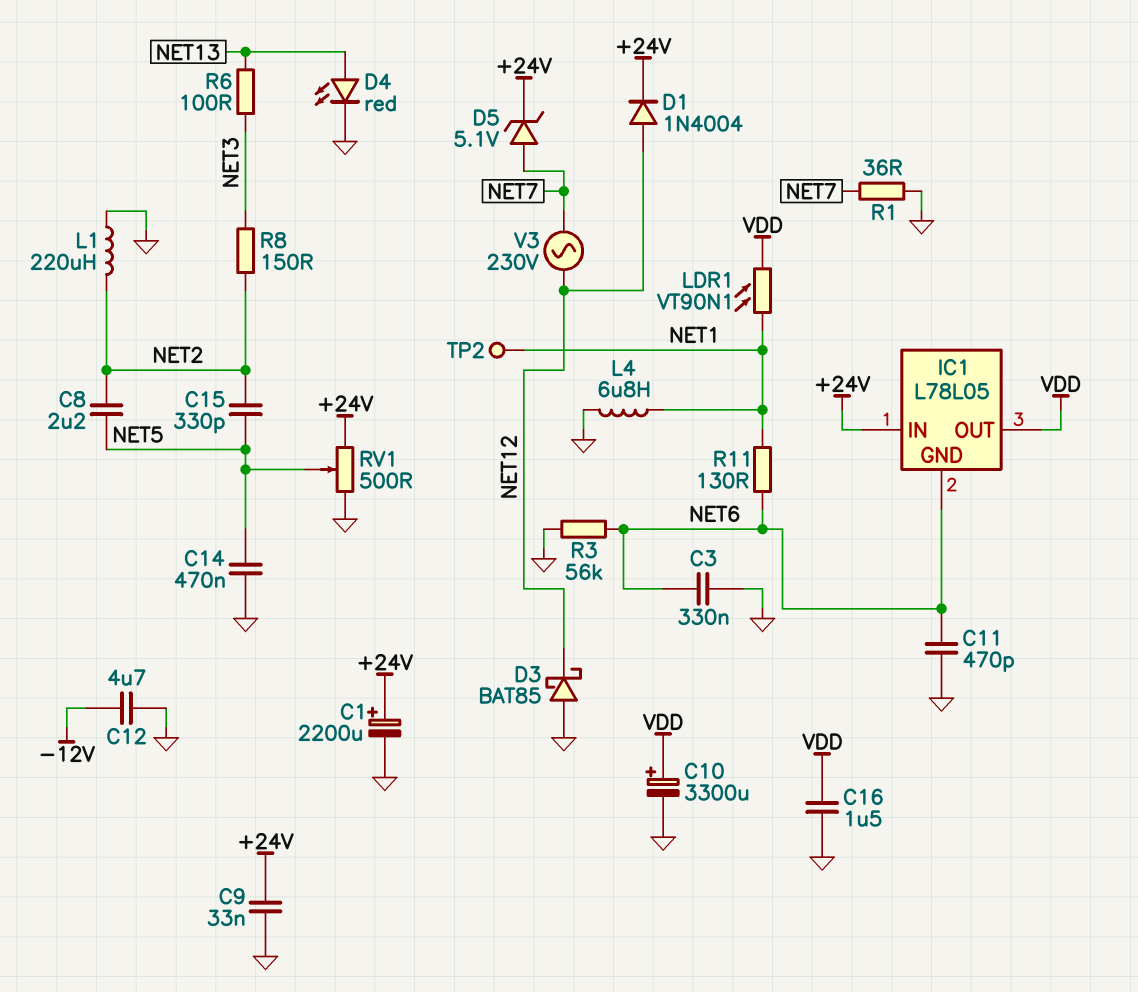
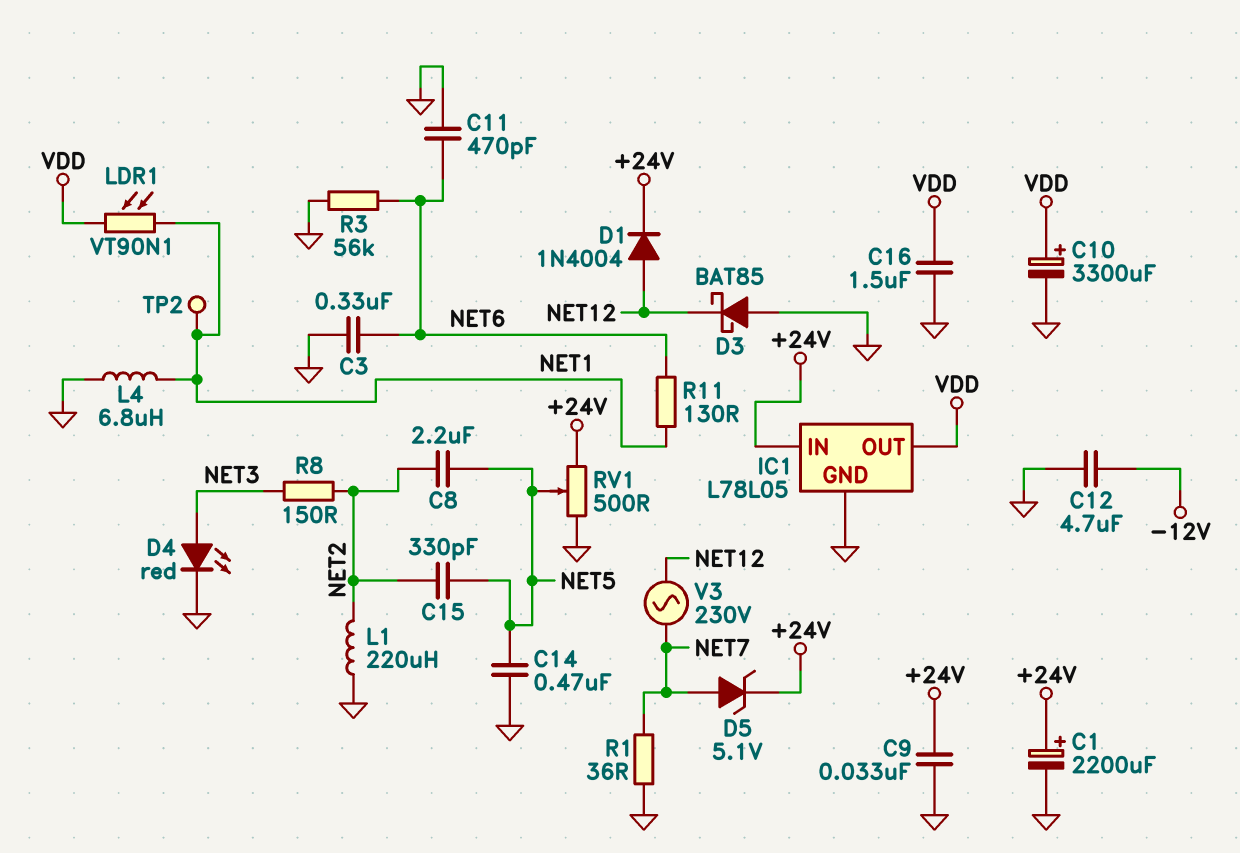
D4: LED red (A NET13, K GND) -> LED red (A NET3, K GND)
IC1 pin GND: NET6 -> GND
R6: 100 (NET3, NET13) -> none

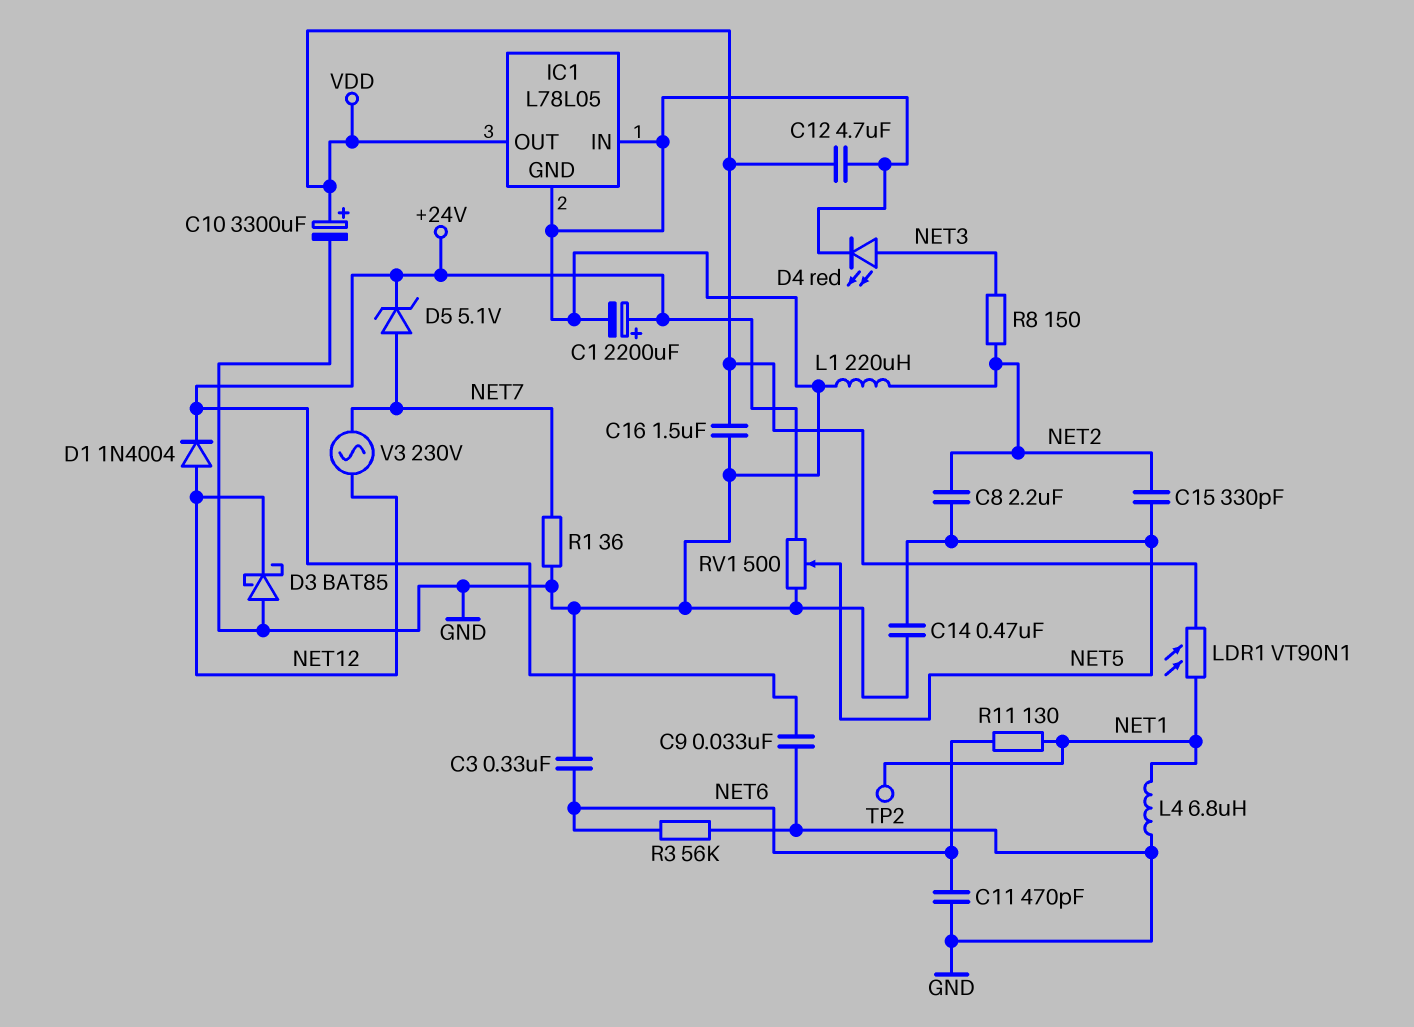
C12: 4.7uF (-12V, GND) -> 4.7uF (GND, VDD)
IC1 pin IN: +24V -> GND

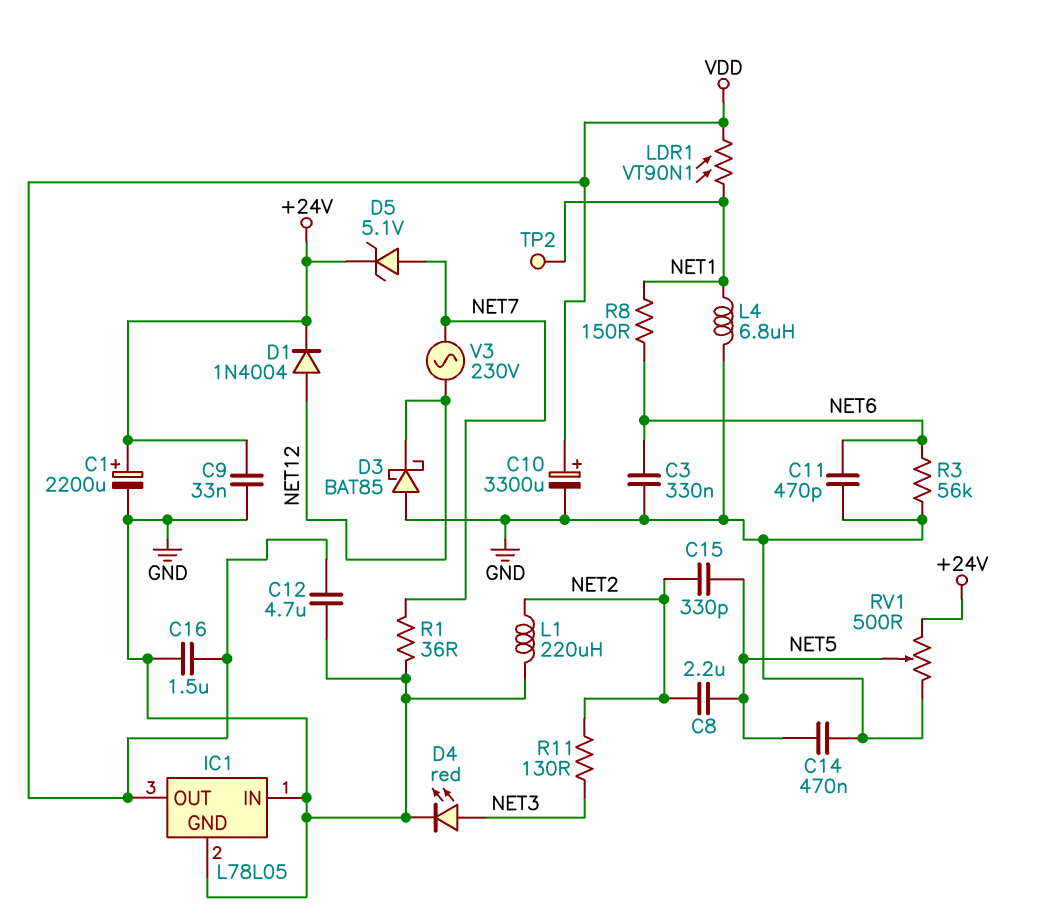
R8: 150 (NET2, NET3) -> 150 (NET1, NET6)
R11: 130 (NET1, NET6) -> 130 (NET2, NET3)

